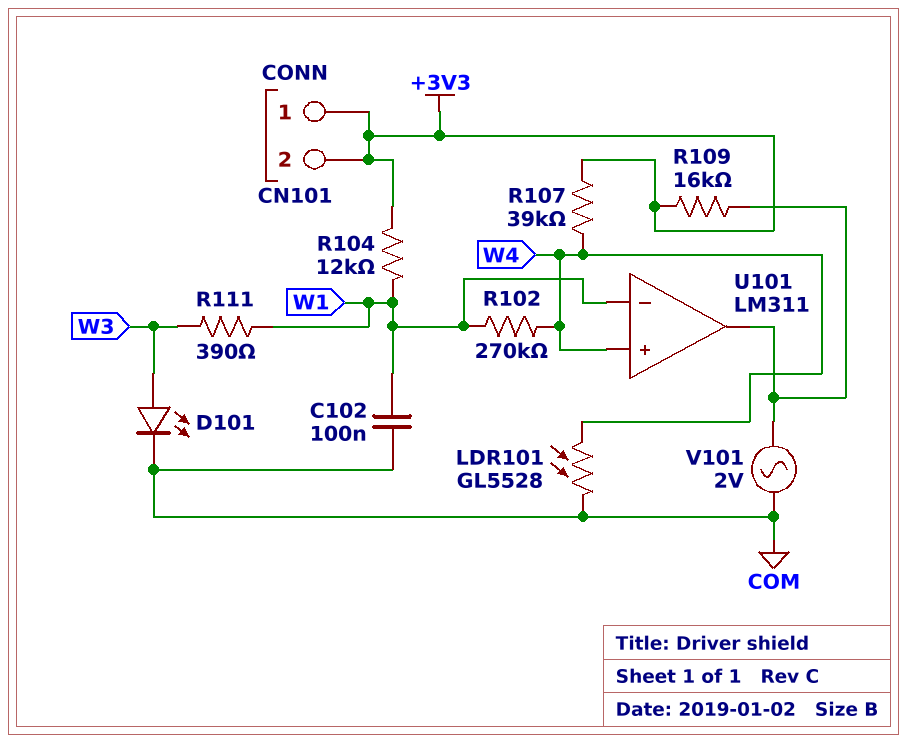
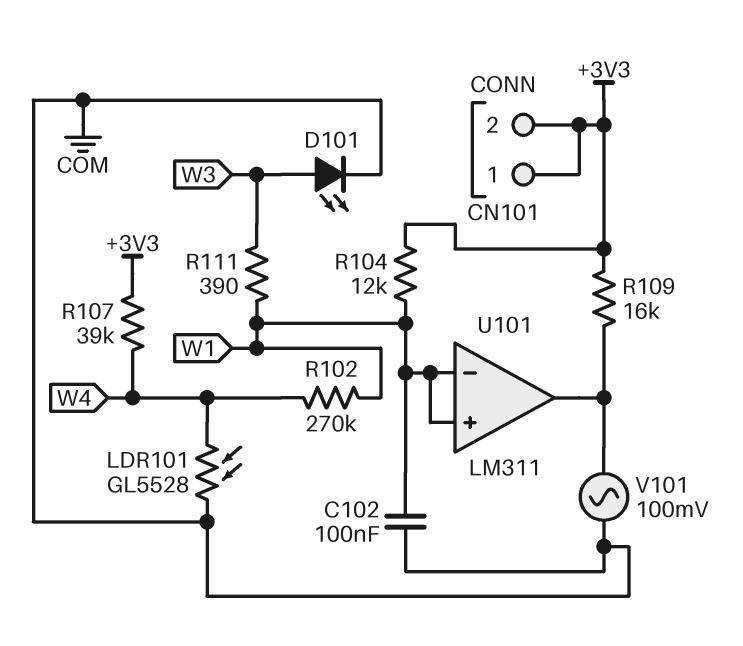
U101 pin in+: W4 -> W1
V101: AC 2V (COM, U101/out) -> AC 100mV (COM, U101/out)

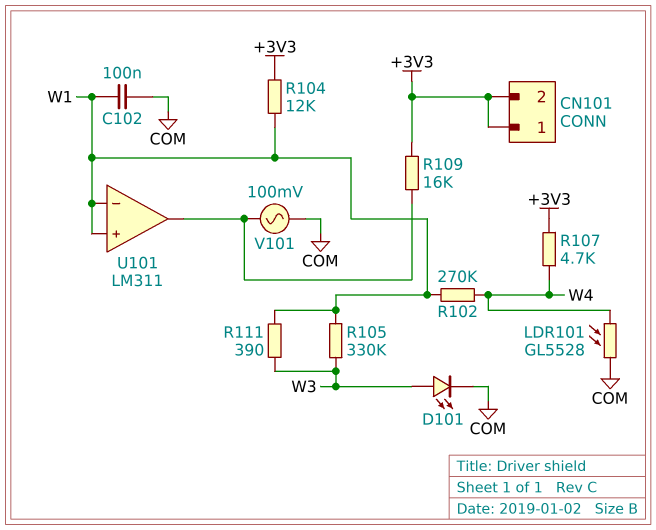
R105: none -> 330k (W1, W3)
R107: 39k (+3V3, W4) -> 4.7k (+3V3, W4)

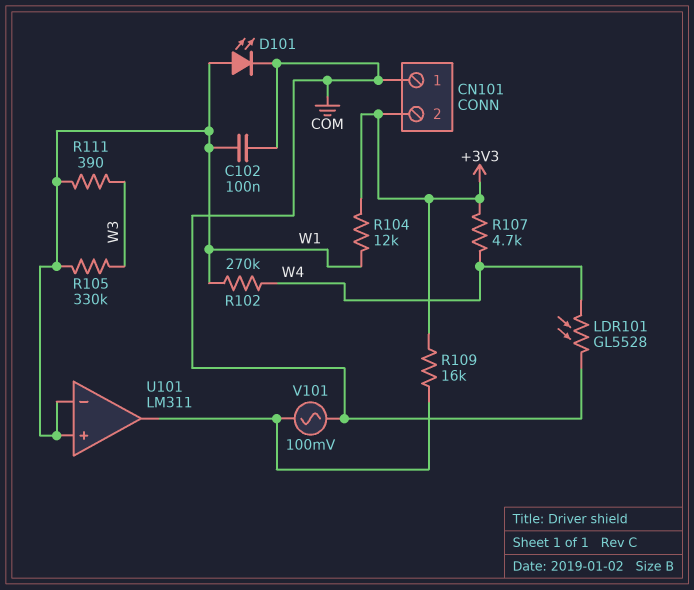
CN101 pin 1: +3V3 -> COM
D101: LED (A W3, K COM) -> LED (A W1, K COM)

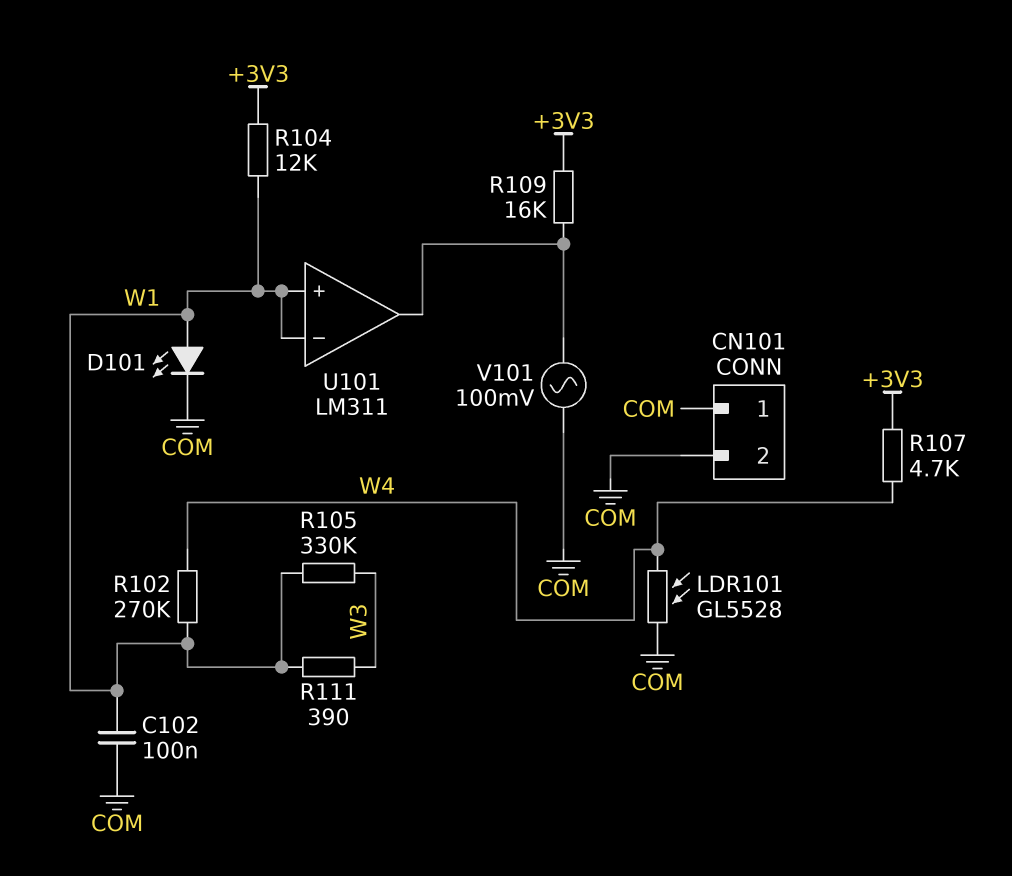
CN101 pin 2: +3V3 -> COM

